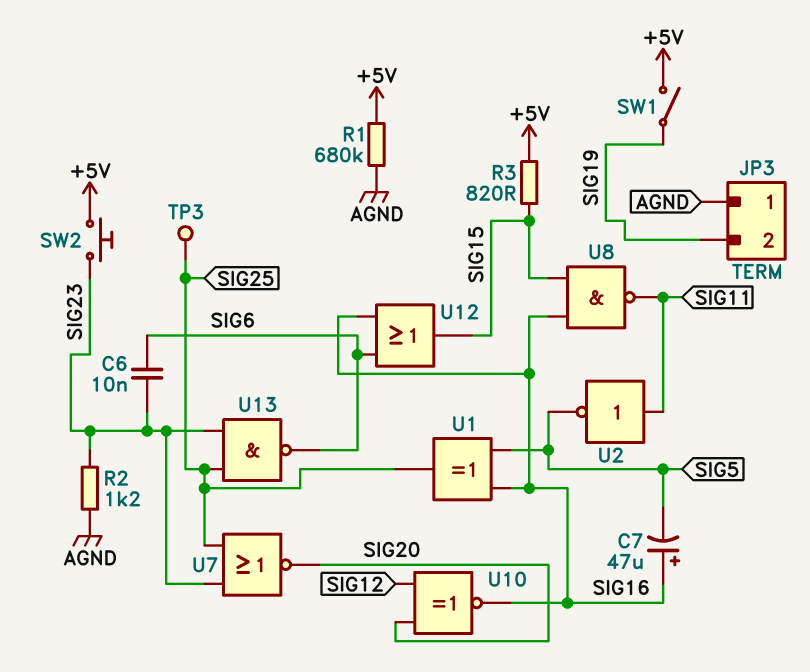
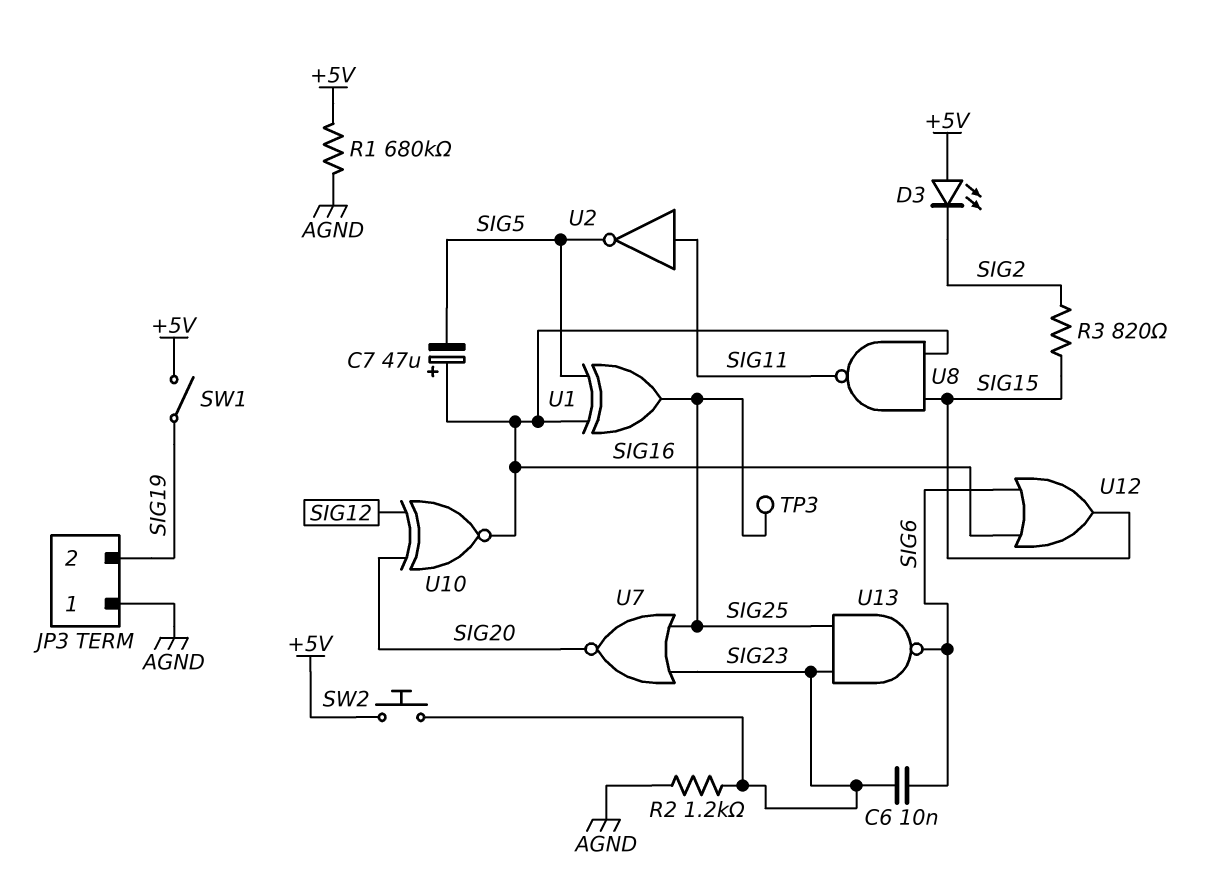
D3: none -> LED (A +5V, K SIG2)
R3: 820 (+5V, SIG15) -> 820 (SIG2, SIG15)

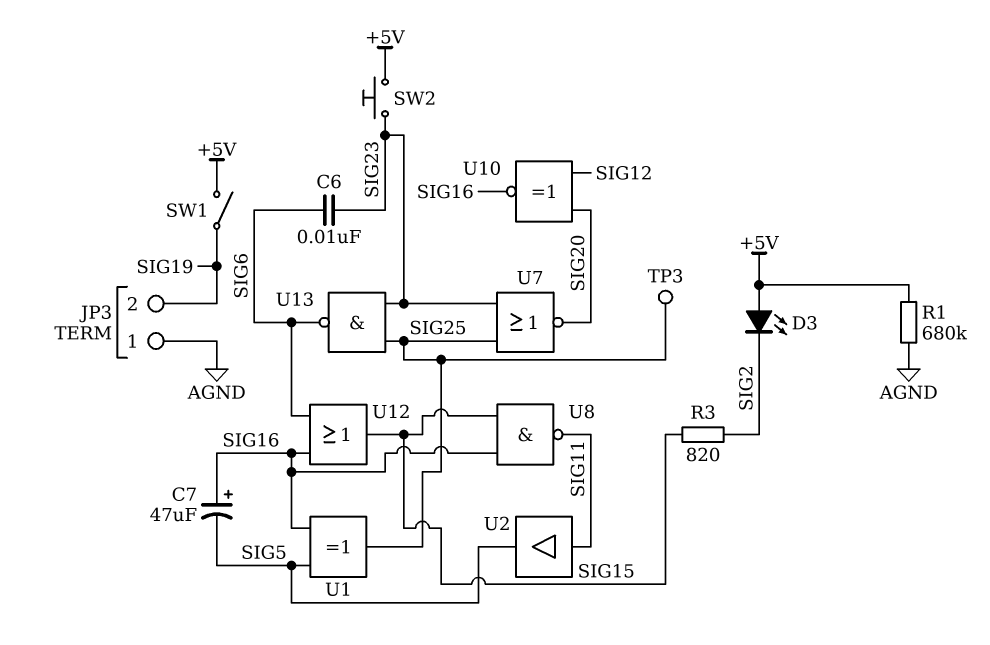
R2: 1.2k (AGND, SIG23) -> none
U2: NOT (in SIG11, out SIG5) -> buffer (in SIG11, out SIG5)

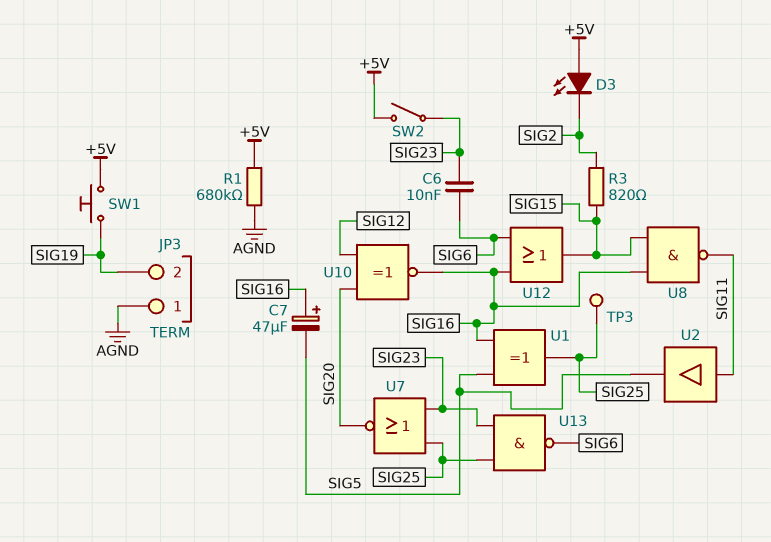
SW1: switch (+5V, SIG19) -> button (+5V, SIG19)
SW2: button (+5V, SIG23) -> switch (+5V, SIG23)

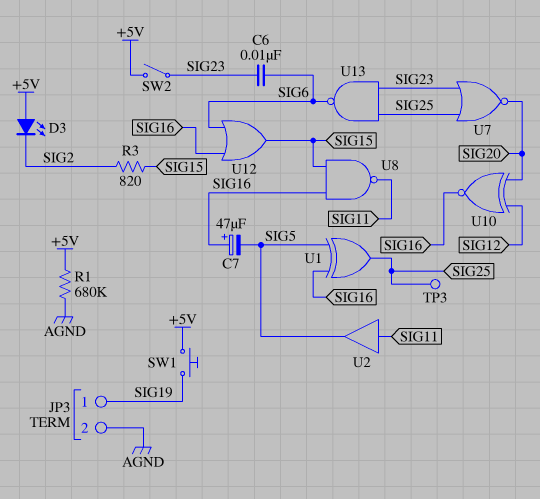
JP3 pin 1: AGND -> SIG19
JP3 pin 2: SIG19 -> AGND

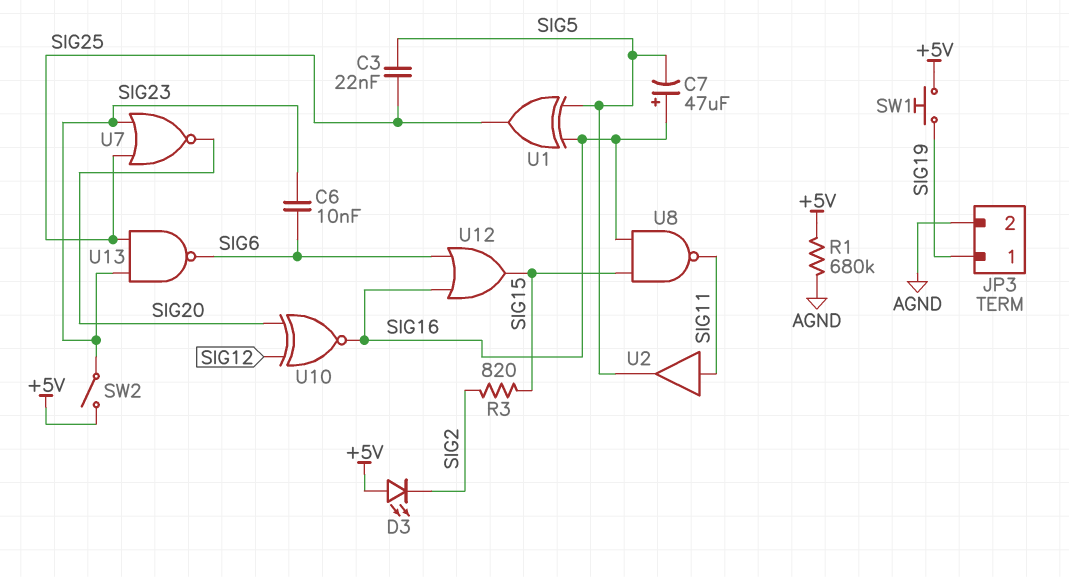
C3: none -> 22nF (SIG5, SIG25)
TP3: test point (SIG25) -> none

